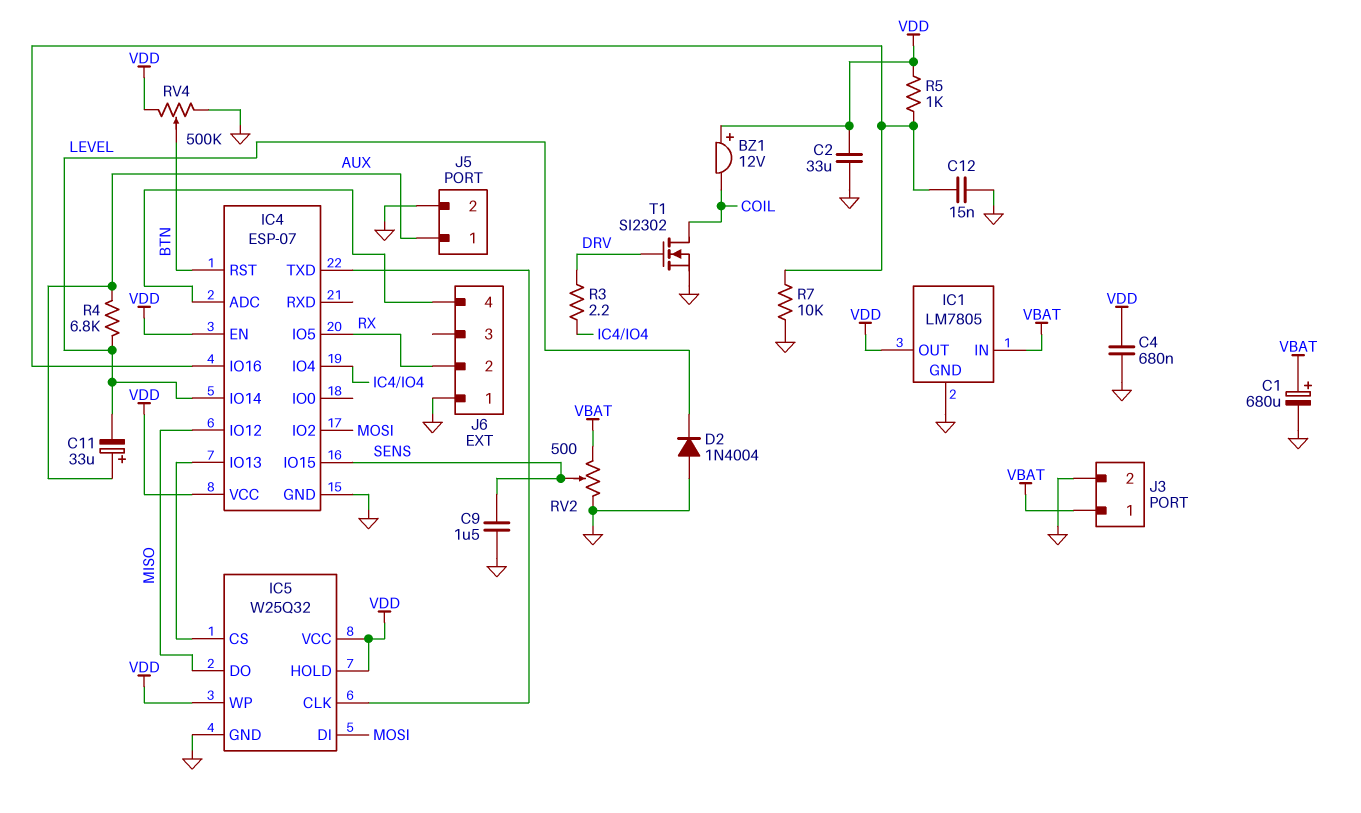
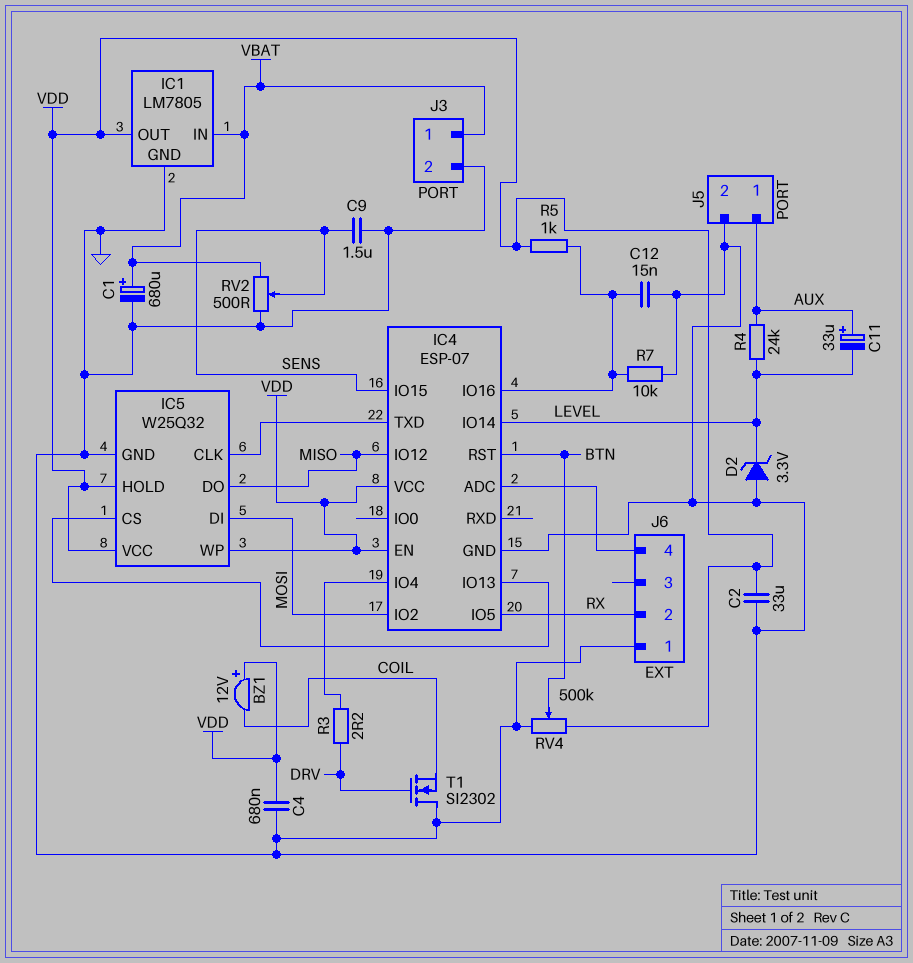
D2: diode 1N4004 (A GND, K LEVEL) -> zener 3.3V (A GND, K LEVEL)
R4: 6.8k (AUX, LEVEL) -> 24k (AUX, LEVEL)
T1: NMOS SI2302 (G DRV, D COIL, S GND) -> NMOS SI2302 (G DRV, D GND, S COIL)

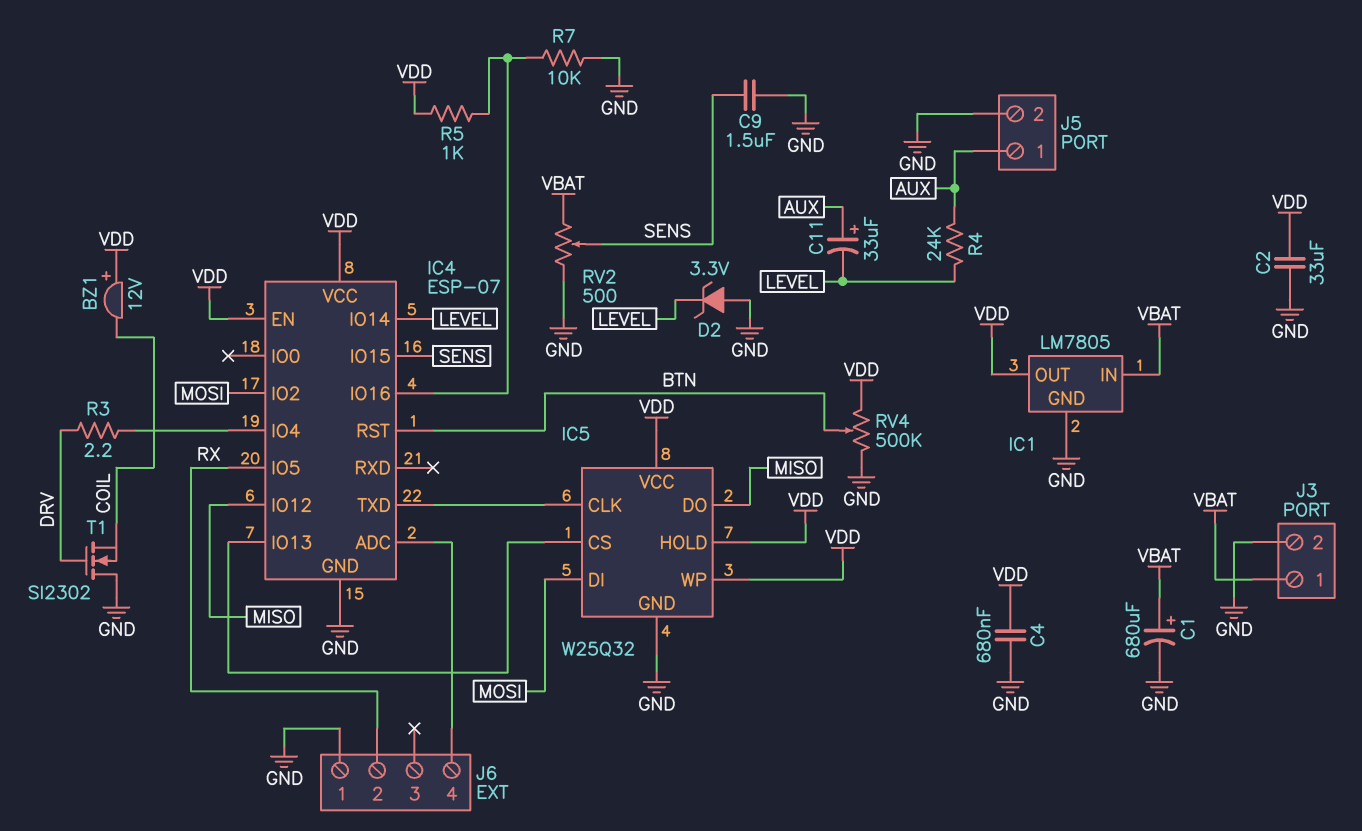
C12: 15nF (GND, IC4/IO16) -> none

